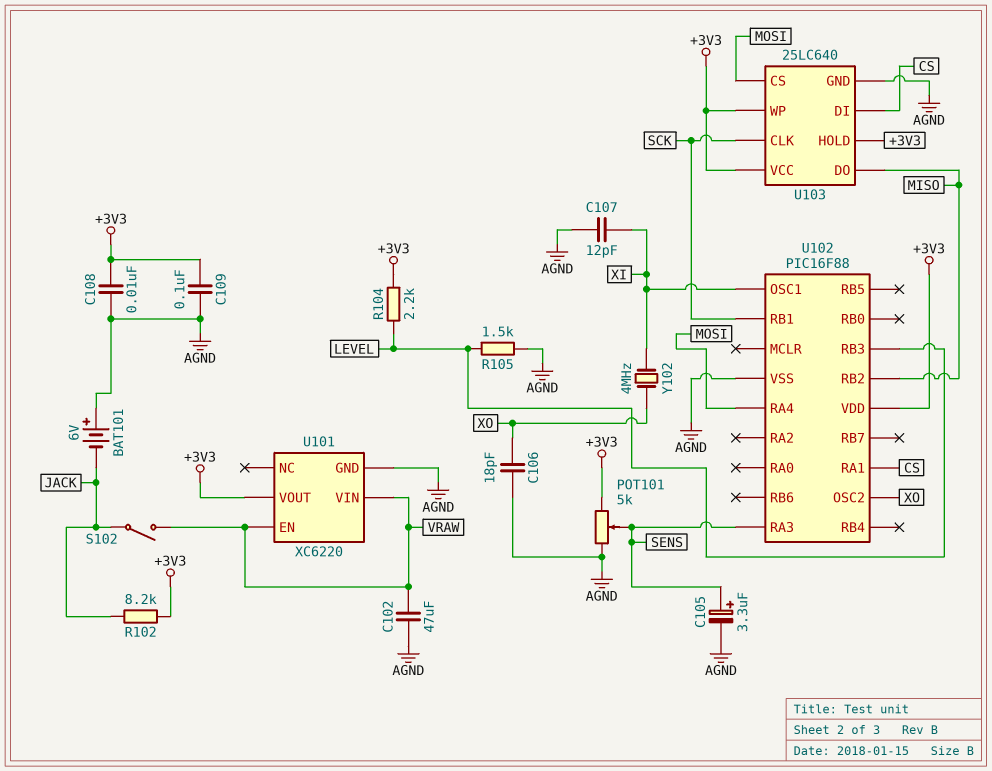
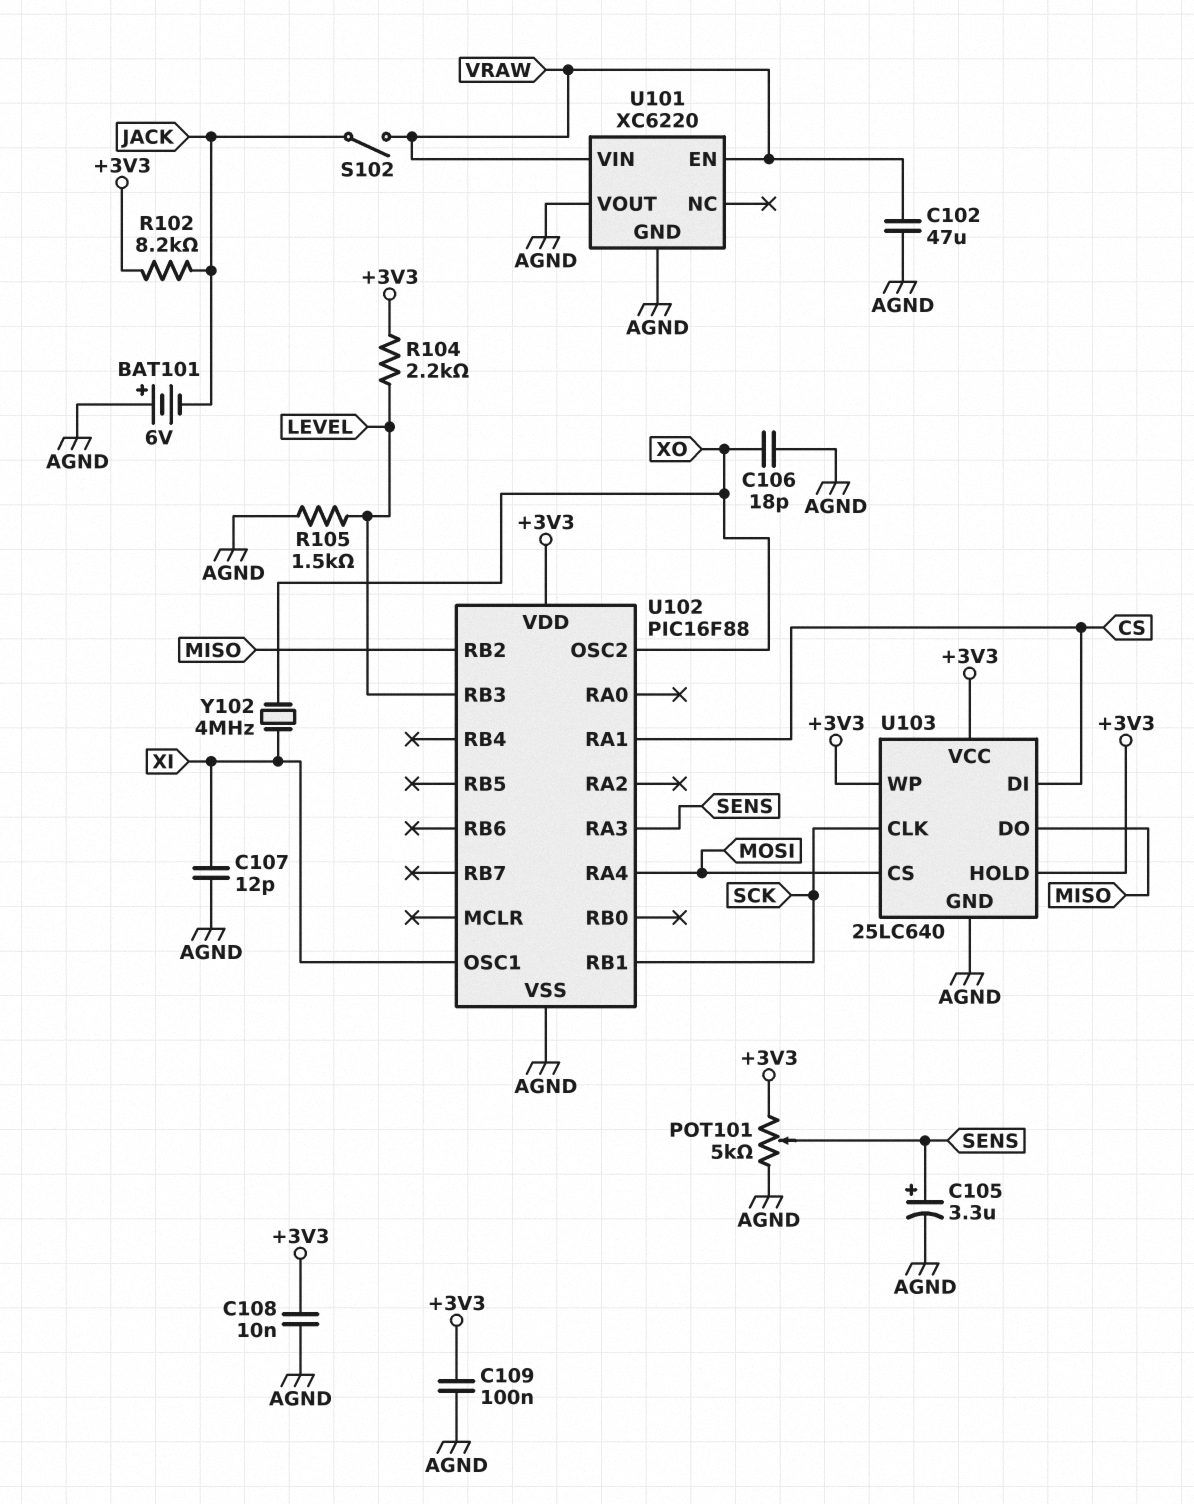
U101 pin VOUT: +3V3 -> AGND

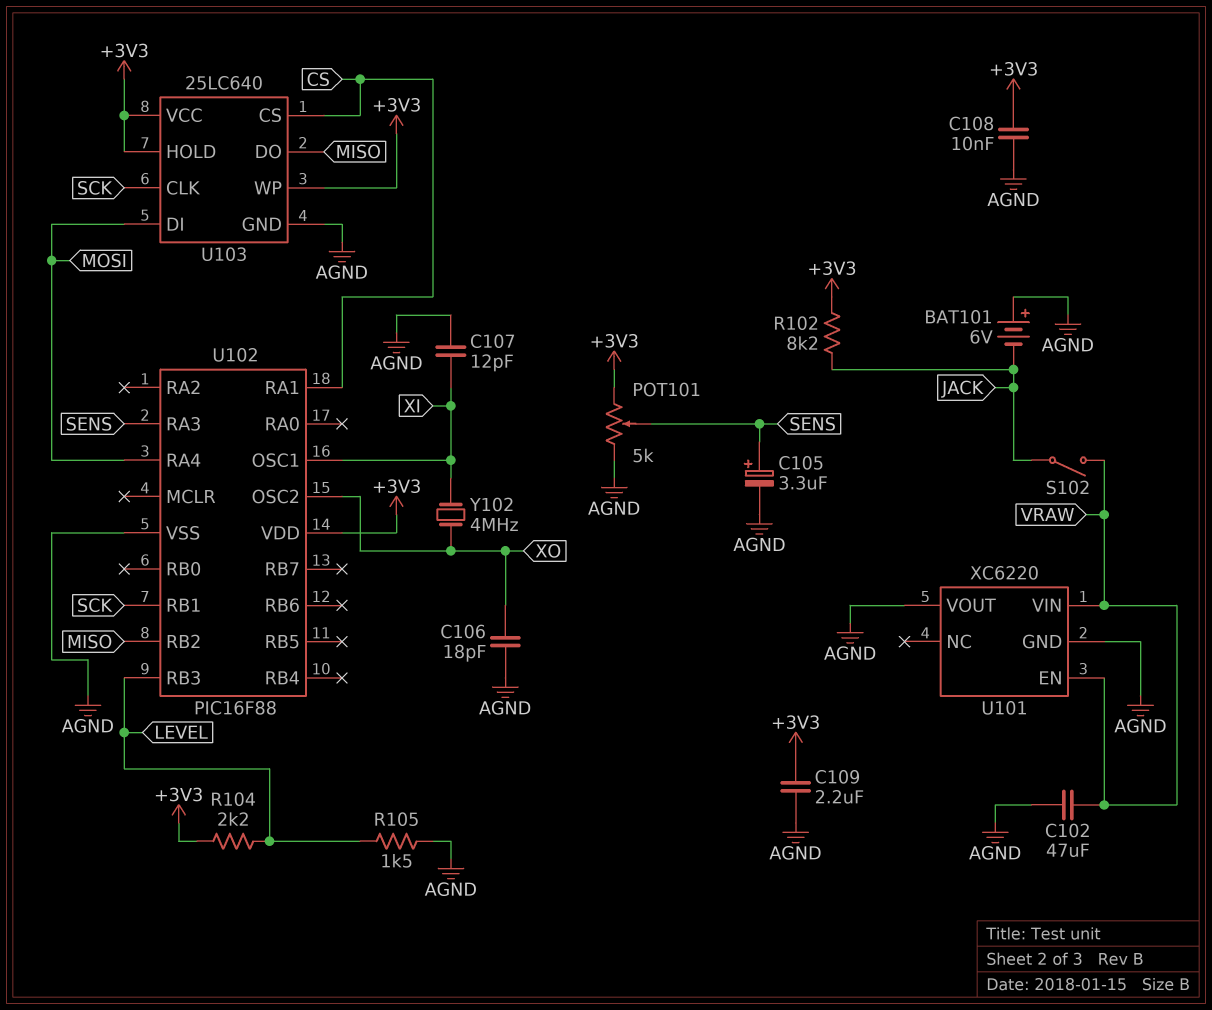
C109: 100nF (+3V3, AGND) -> 2.2uF (+3V3, AGND)
U103 pin CS: MOSI -> CS
U103 pin DI: CS -> MOSI

